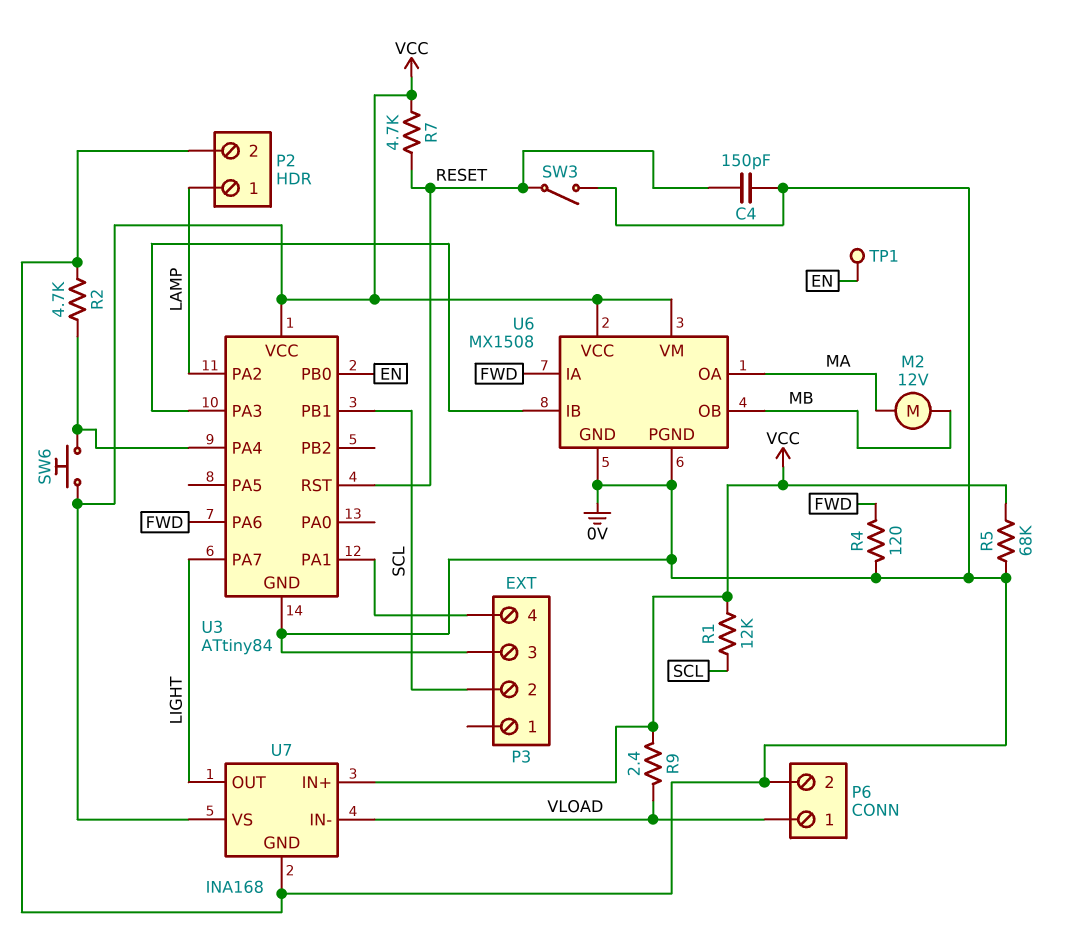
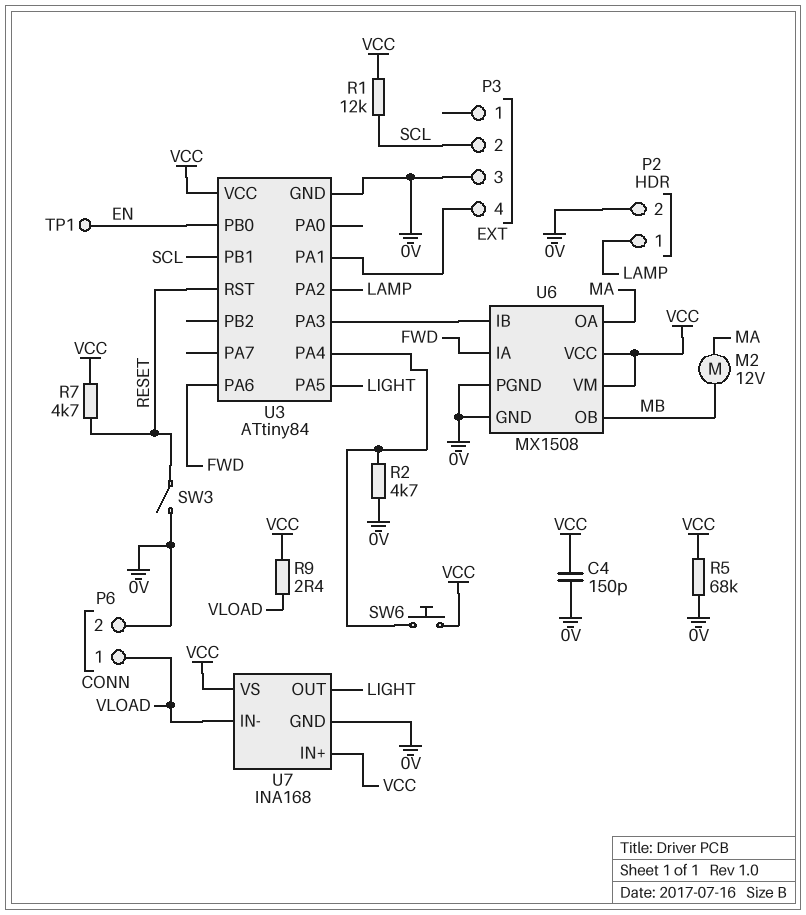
C4: 150pF (0V, RESET) -> 150pF (0V, VCC)
R4: 120 (0V, FWD) -> none
U3 pin PA5: none -> LIGHT
U3 pin PA7: LIGHT -> none

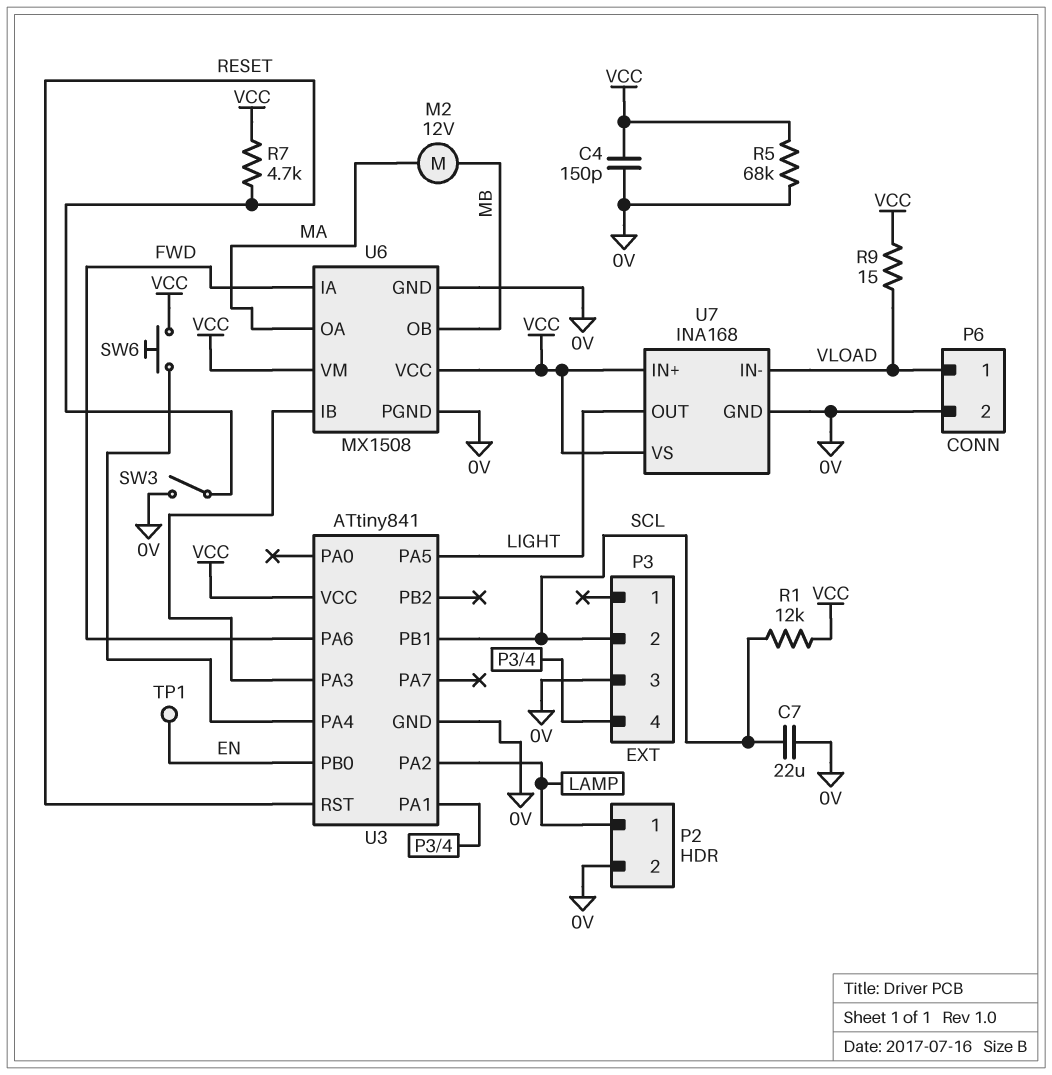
C7: none -> 22uF (0V, SCL)
R2: 4.7k (0V, U3/PA4) -> none
R9: 2.4 (VCC, VLOAD) -> 15 (VCC, VLOAD)
U3: ATtiny84 -> ATtiny841

